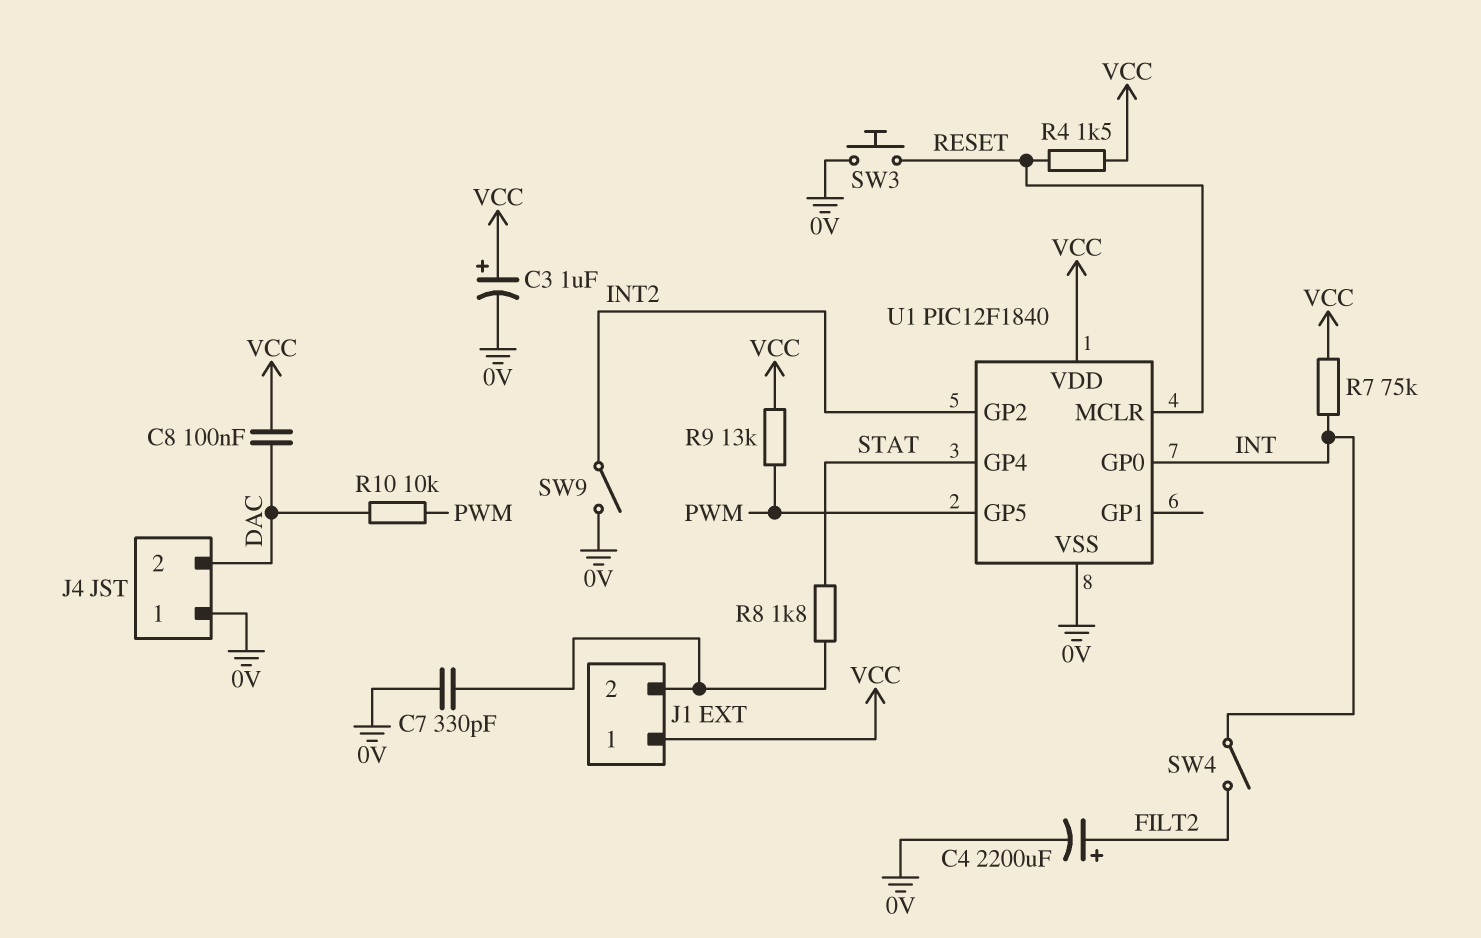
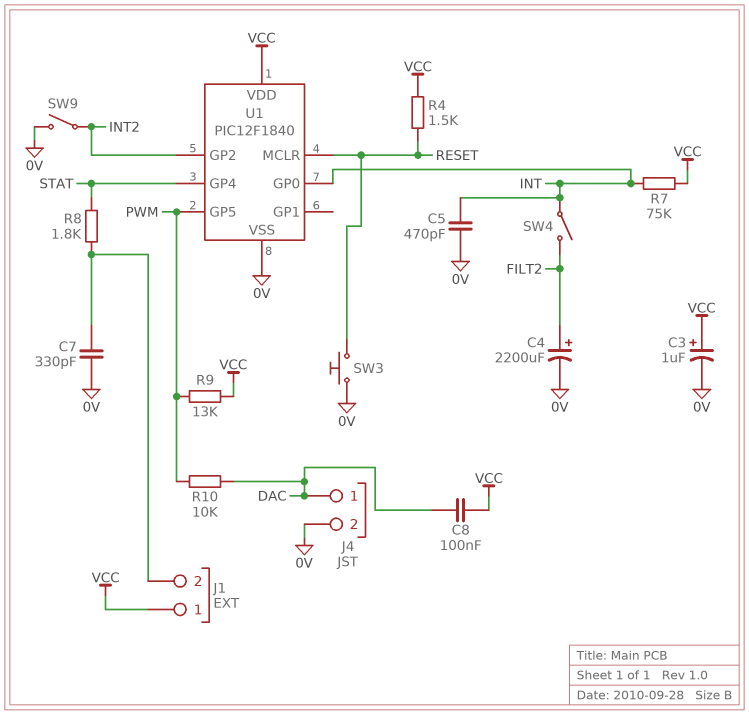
C5: none -> 470pF (0V, INT)
J4 pin 1: 0V -> DAC
J4 pin 2: DAC -> 0V

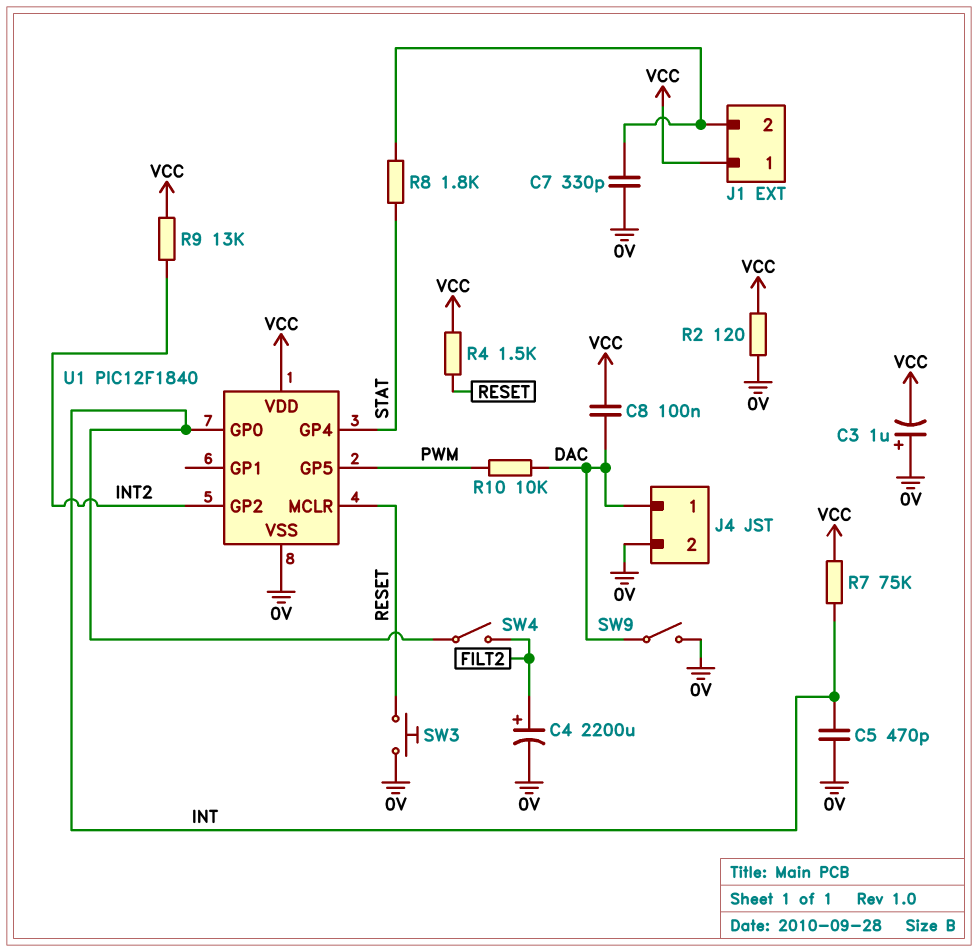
C3: 1uF (plus VCC, minus 0V) -> 1uF (plus 0V, minus VCC)
R2: none -> 120 (0V, VCC)
R9: 13k (PWM, VCC) -> 13k (INT2, VCC)
SW9: switch (0V, INT2) -> switch (0V, DAC)

